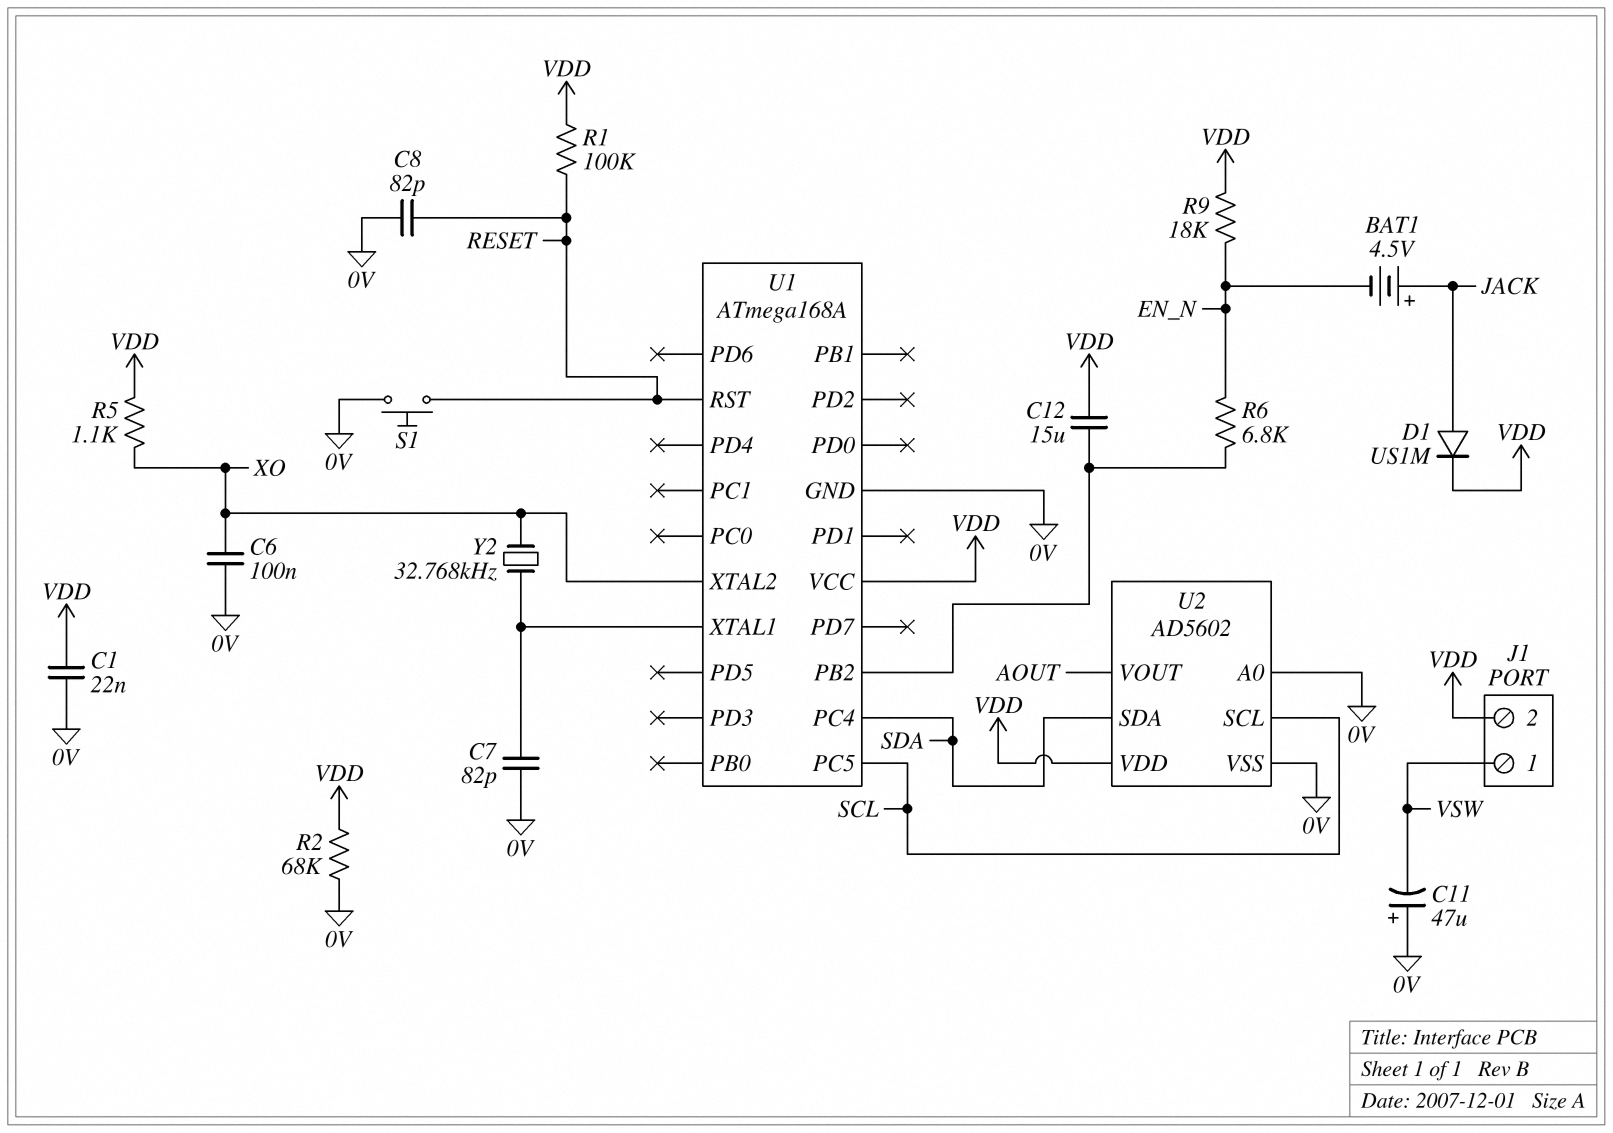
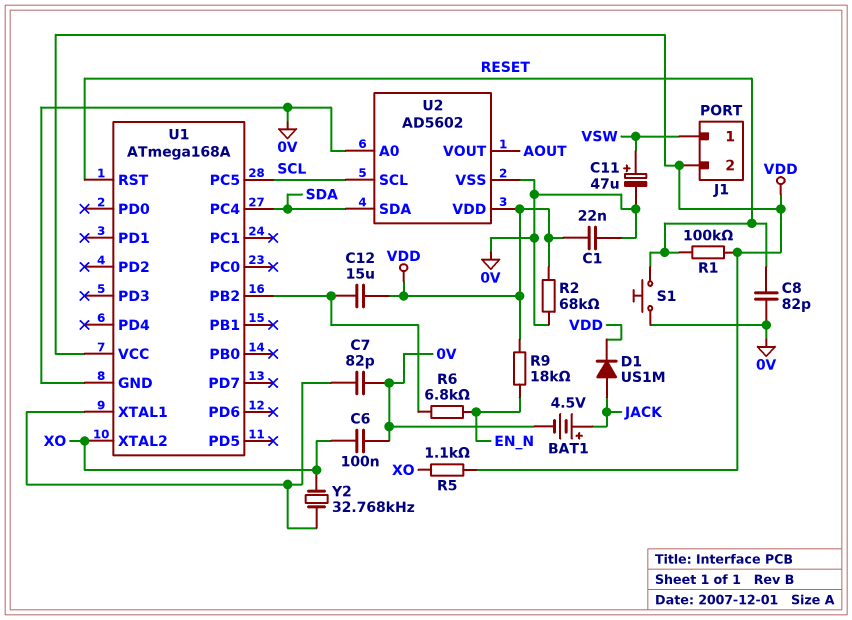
BAT1: 4.5V (plus JACK, minus EN_N) -> 4.5V (plus JACK, minus 0V)
C11: 47uF (plus 0V, minus VSW) -> 47uF (plus VSW, minus 0V)

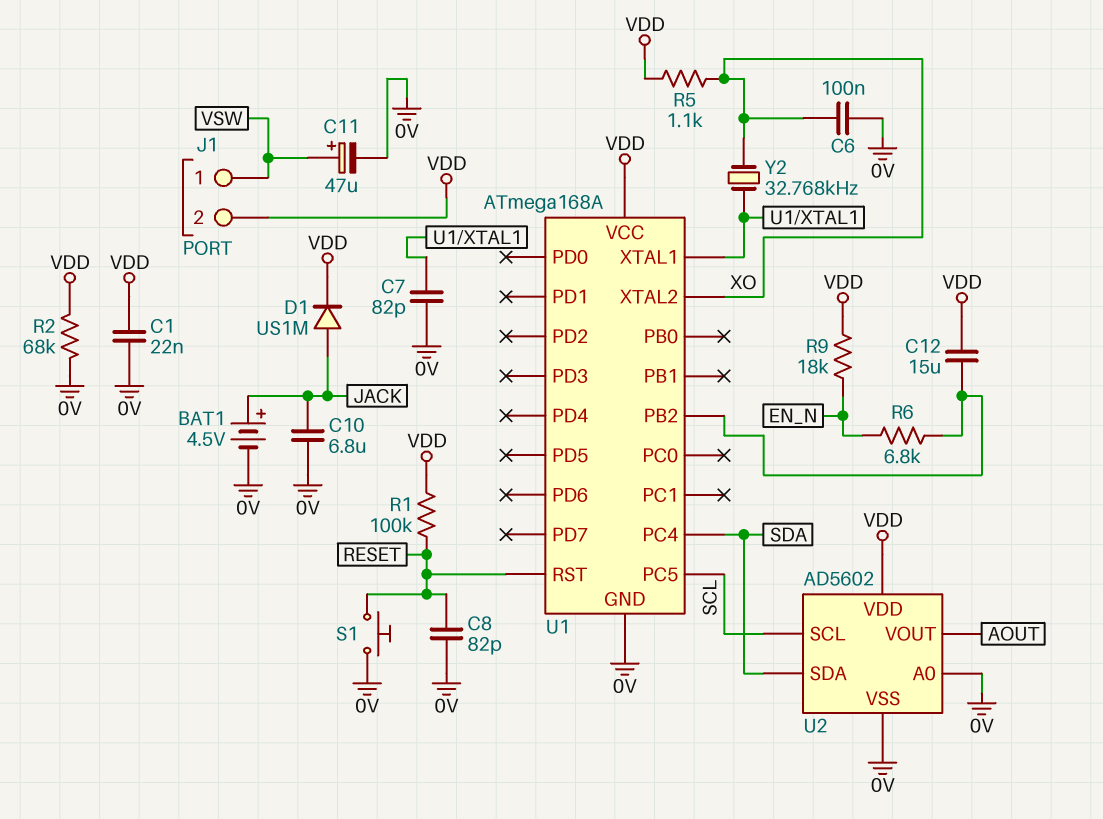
C10: none -> 6.8uF (0V, JACK)

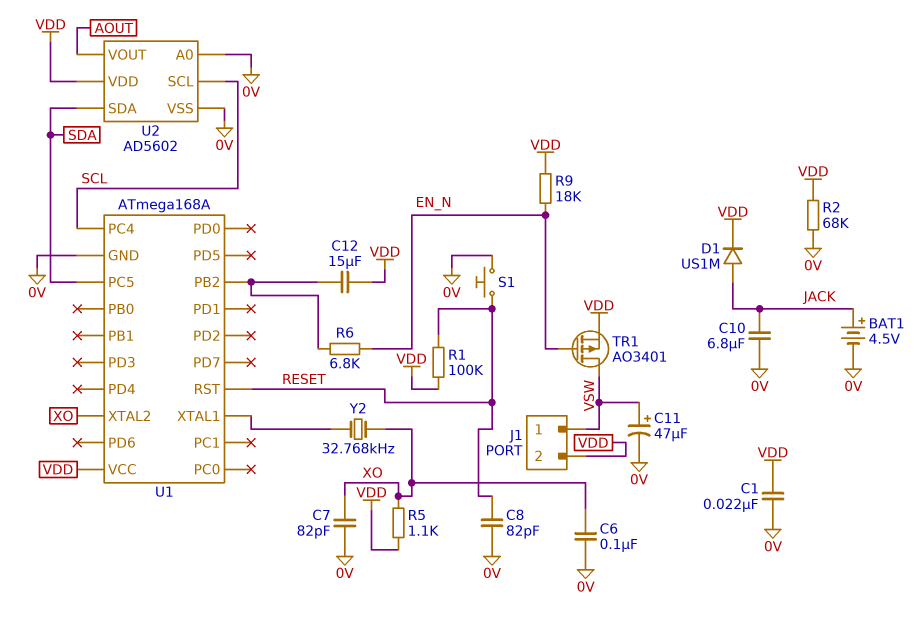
C7: 82pF (0V, U1/XTAL1) -> 82pF (0V, XO)
TR1: none -> PMOS AO3401 (G EN_N, D VSW, S VDD)
U1 pin PC4: SDA -> SCL
U1 pin PC5: SCL -> SDA

